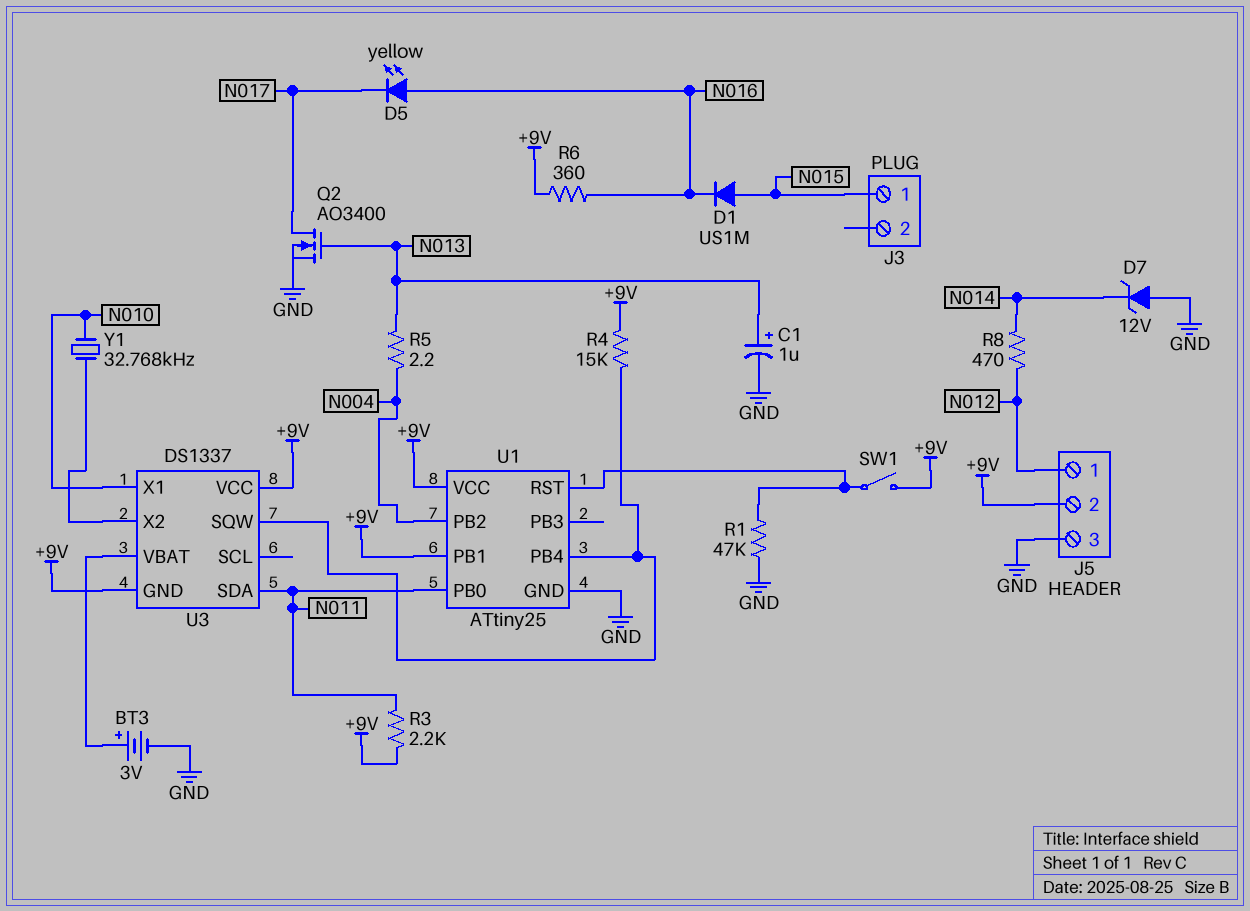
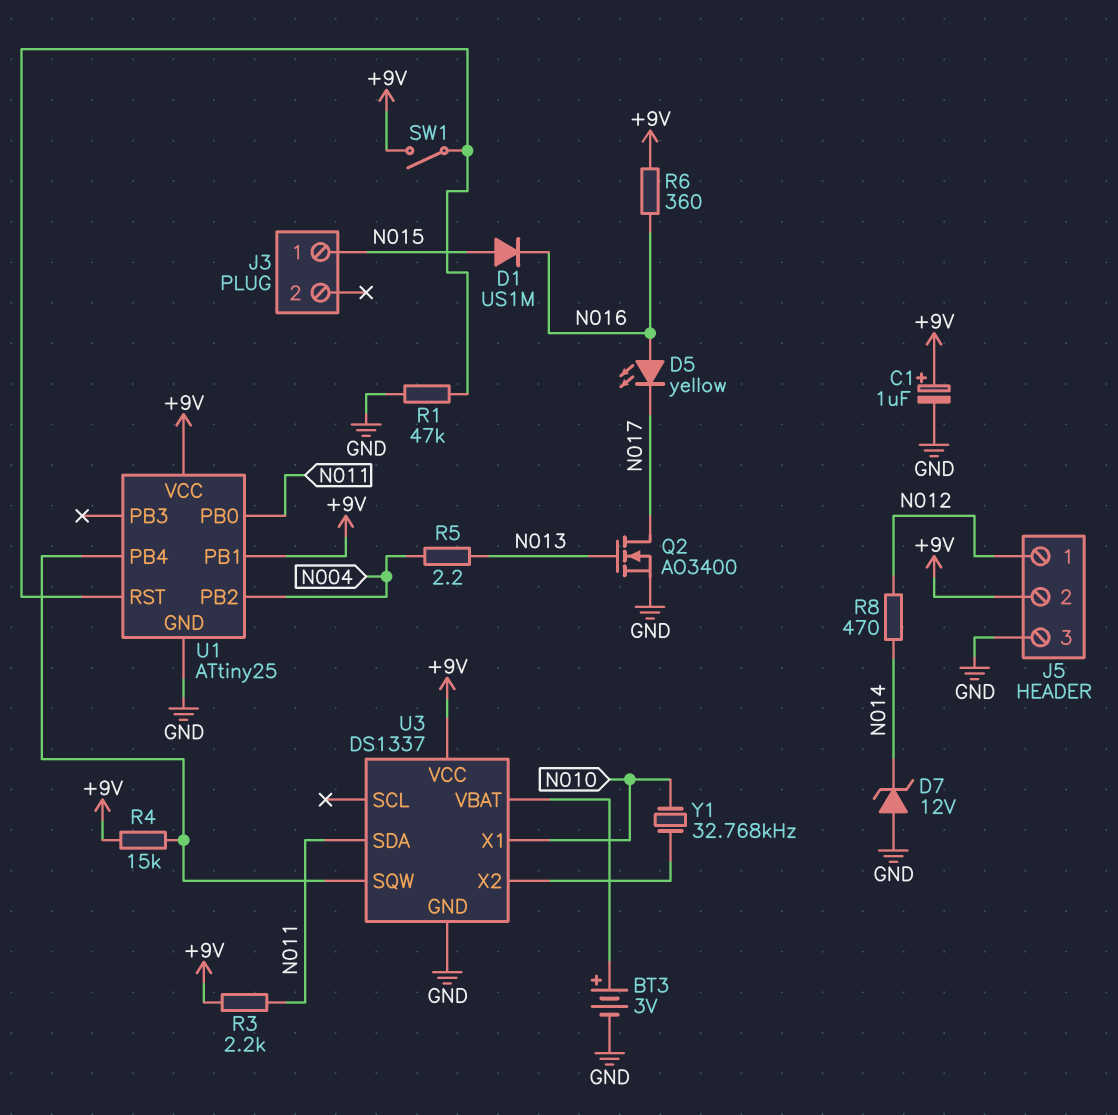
C1: 1uF (plus N013, minus GND) -> 1uF (plus +9V, minus GND)
U3 pin GND: +9V -> GND

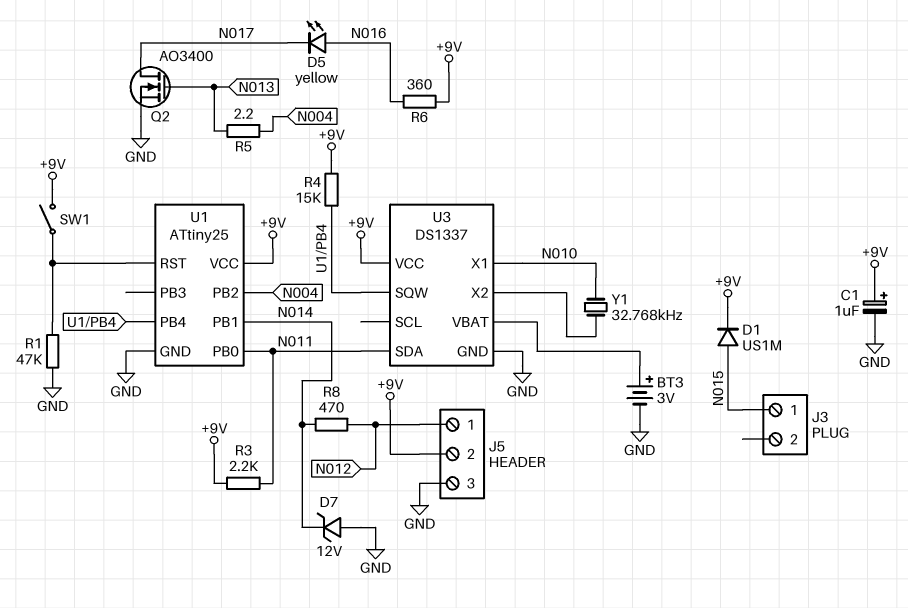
D1: diode US1M (A N015, K N016) -> diode US1M (A N015, K +9V)
U1 pin PB1: +9V -> N014

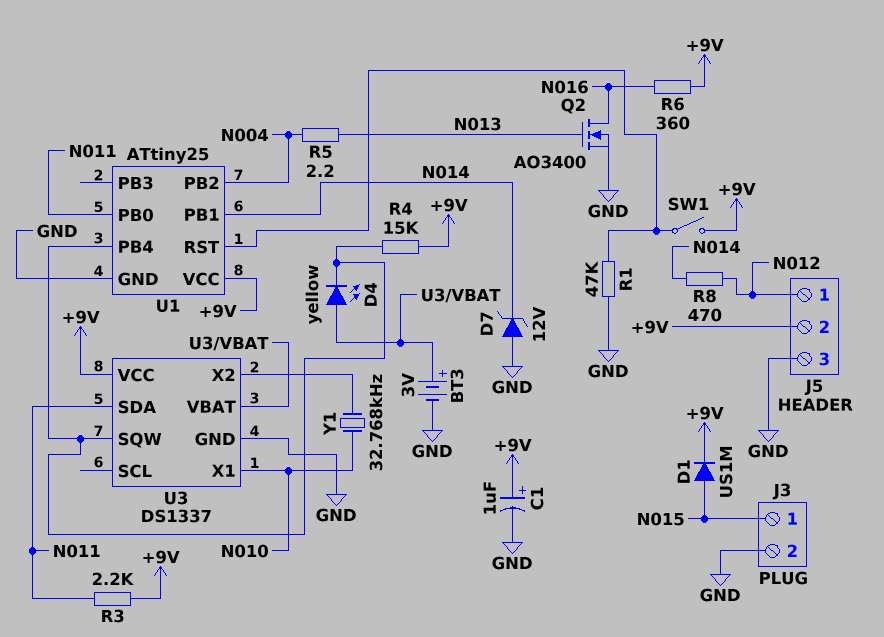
D4: none -> LED yellow (A U3/VBAT, K U1/PB4)
D5: LED yellow (A N016, K N017) -> none
J3 pin 2: none -> GND
Q2: NMOS AO3400 (G N013, D N017, S GND) -> NMOS AO3400 (G N013, D N016, S GND)

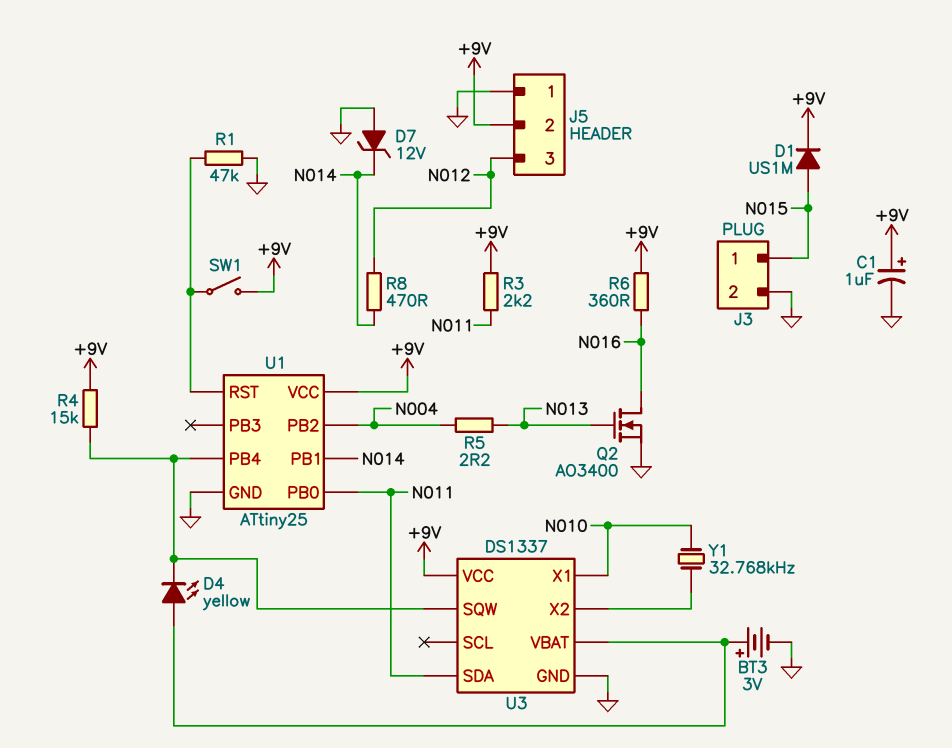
J5 pin 1: N012 -> GND
J5 pin 3: GND -> N012

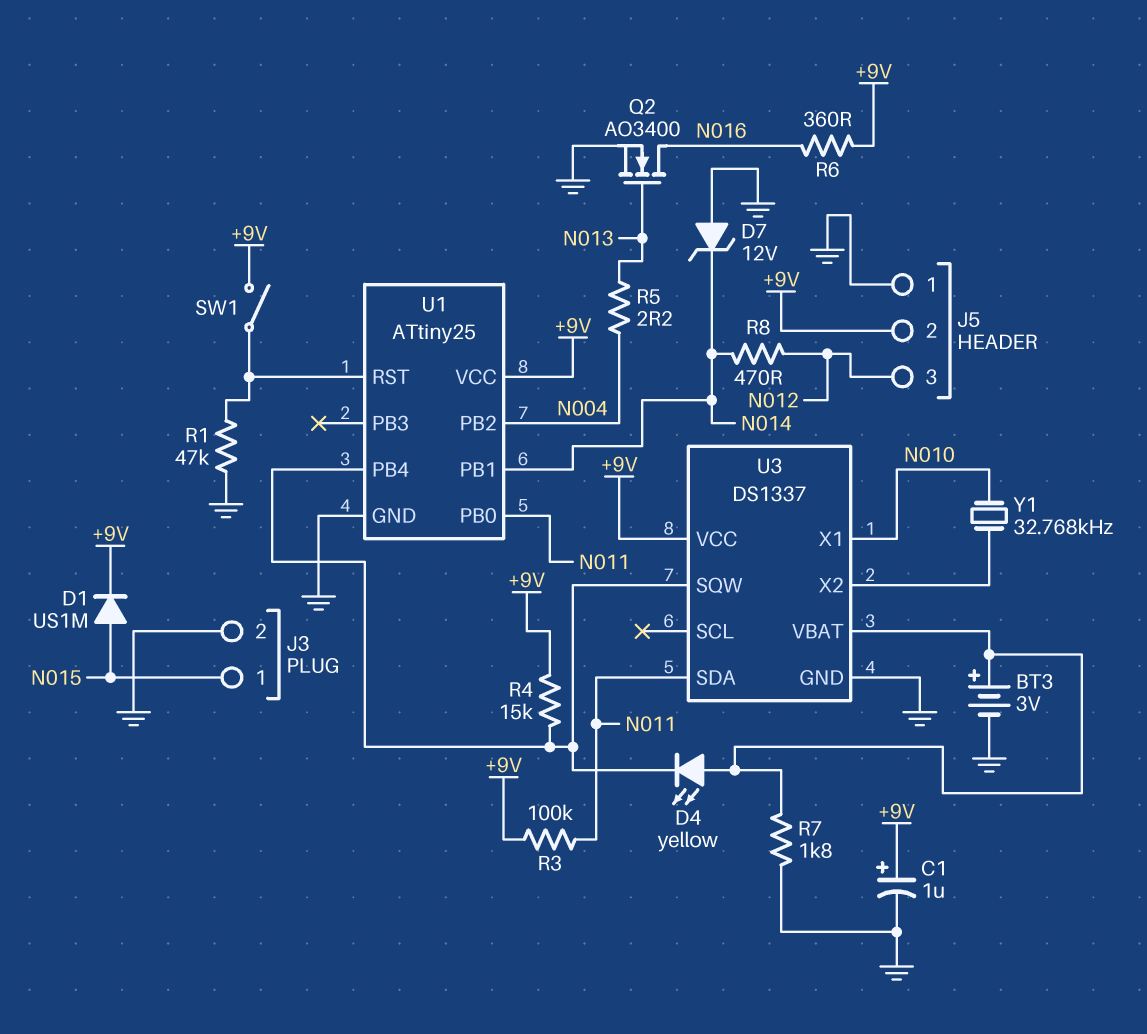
R3: 2.2k (+9V, N011) -> 100k (+9V, N011)
R7: none -> 1.8k (GND, U3/VBAT)

